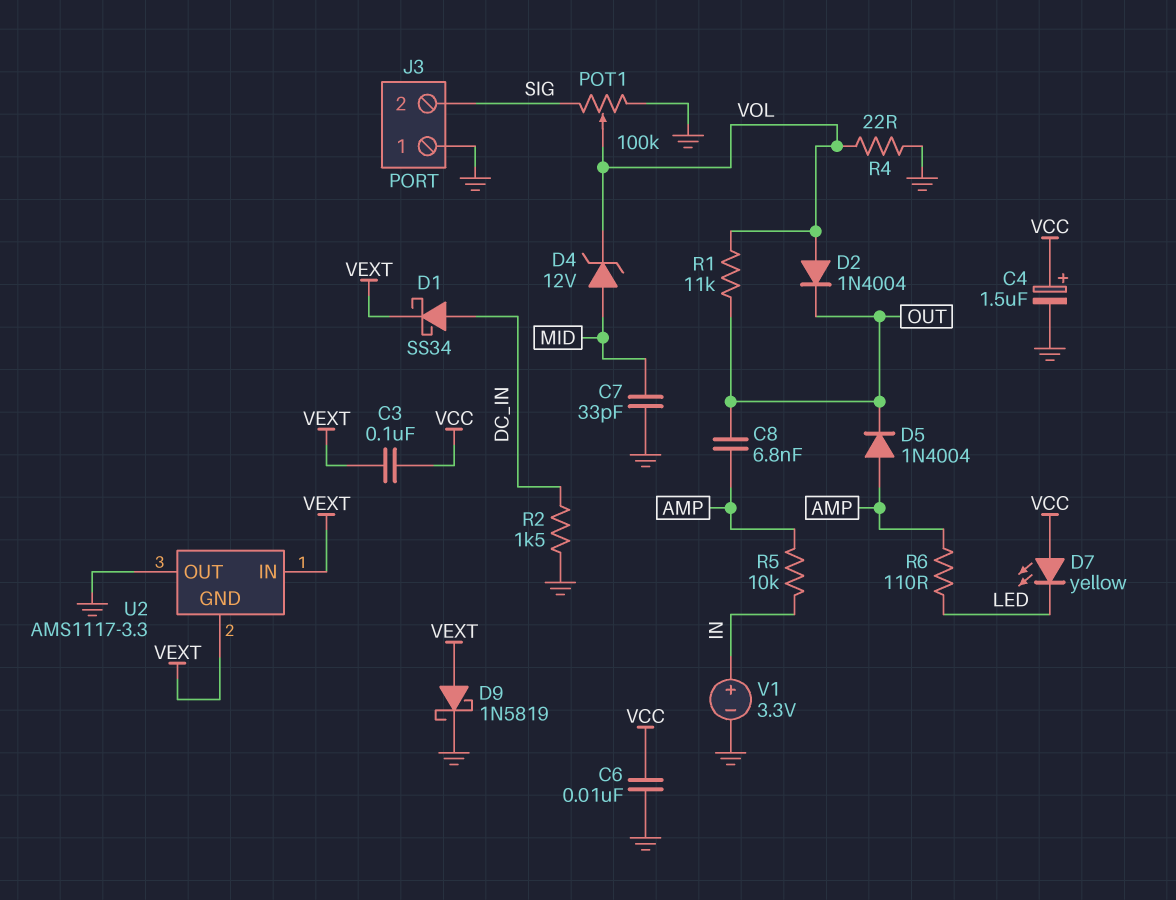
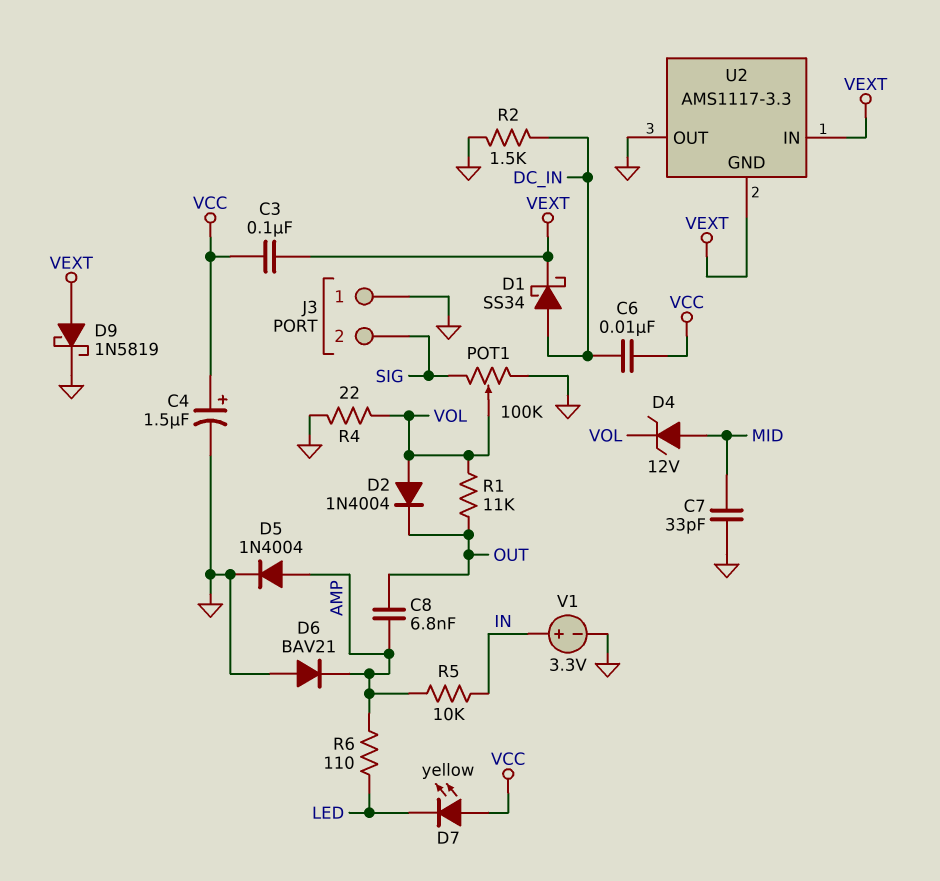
C6: 10nF (GND, VCC) -> 10nF (DC_IN, VCC)
D5: diode 1N4004 (A AMP, K OUT) -> diode 1N4004 (A AMP, K GND)
D6: none -> diode BAV21 (A GND, K AMP)

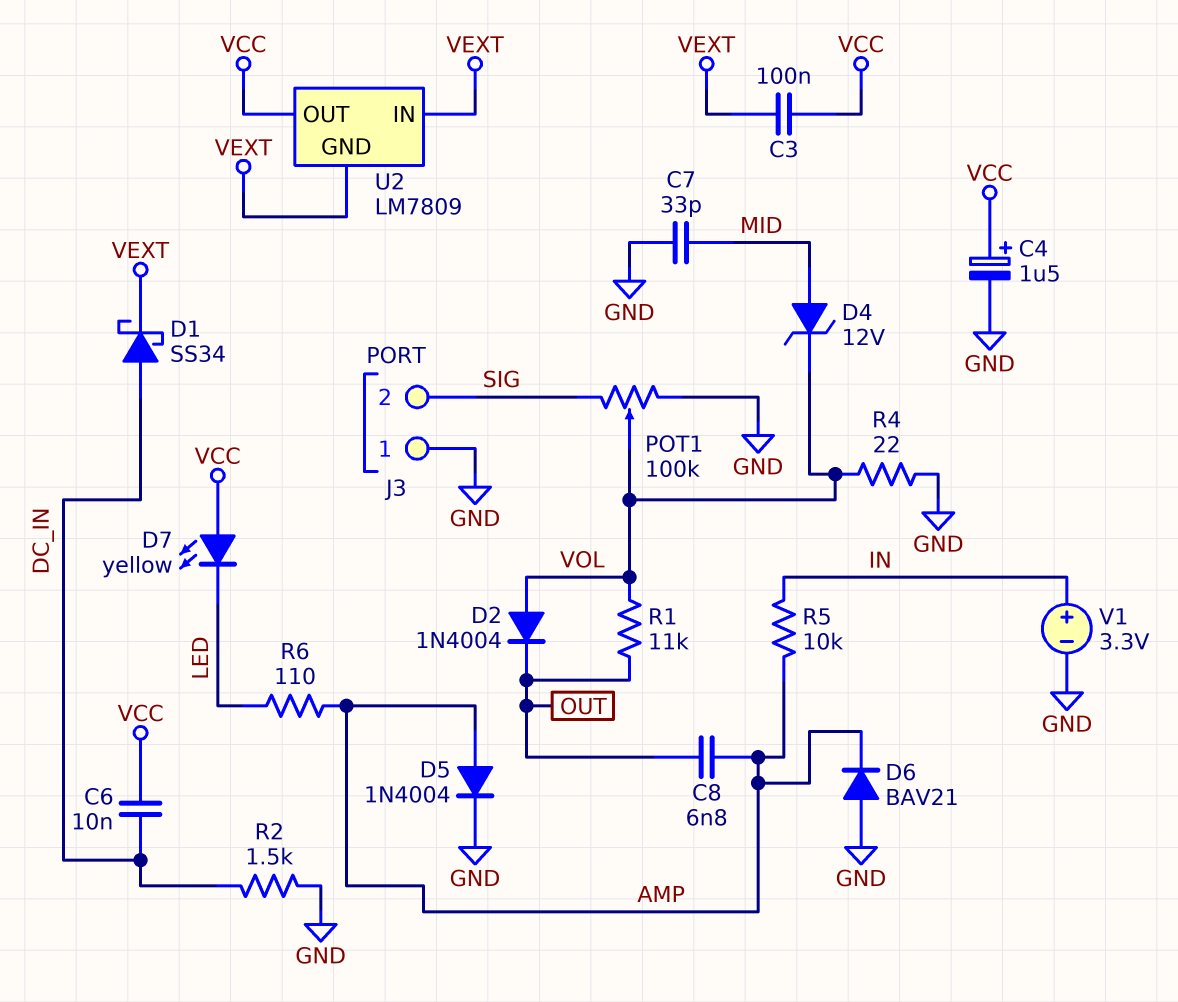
D9: schottky 1N5819 (A VEXT, K GND) -> none
U2: AMS1117-3.3 -> LM7809
U2 pin OUT: GND -> VCC

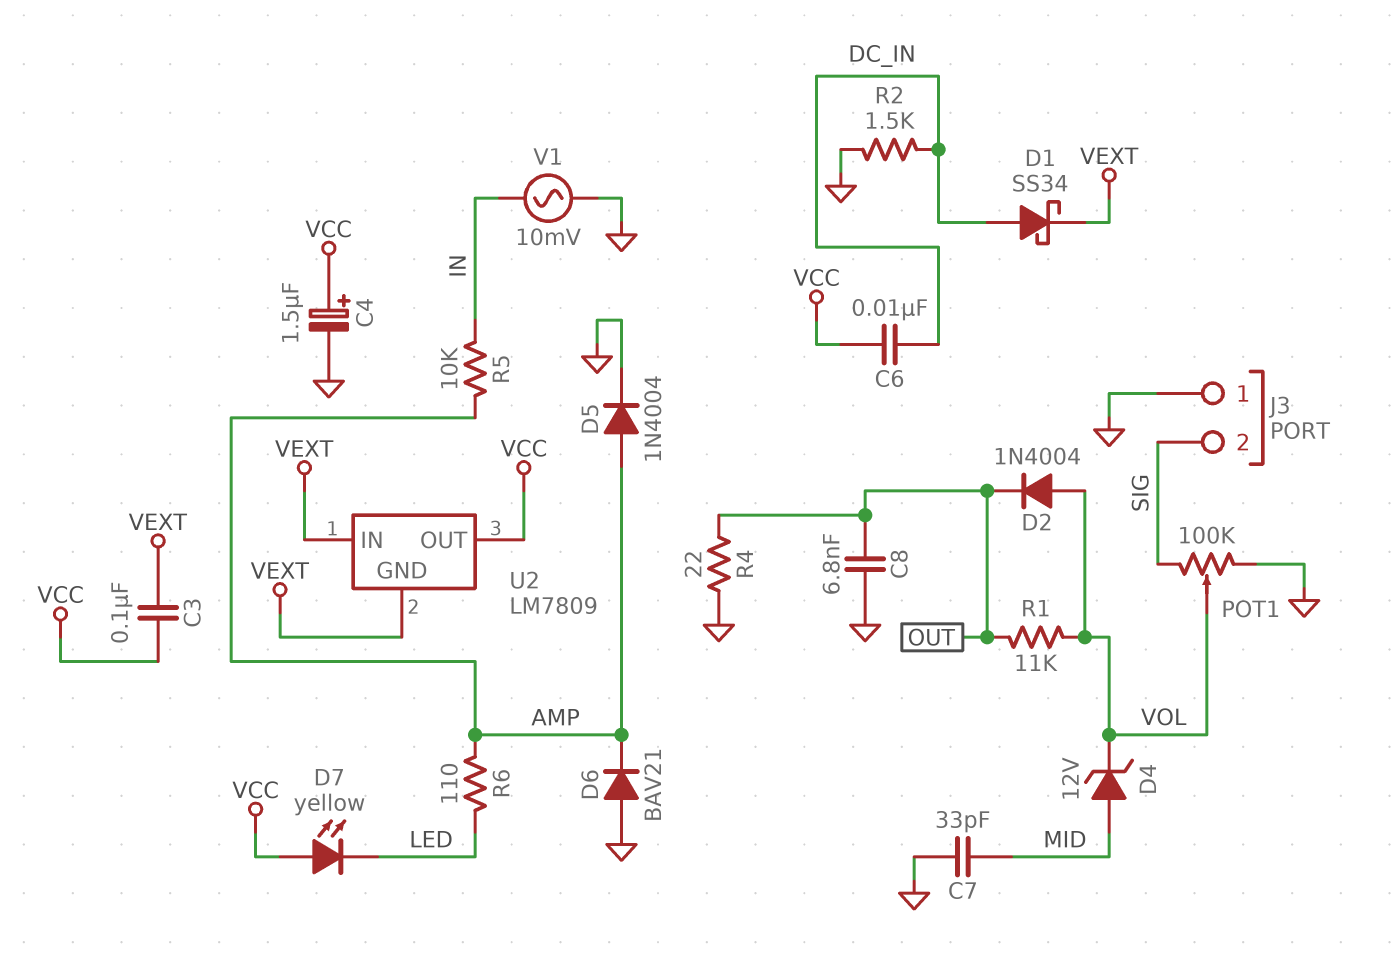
C8: 6.8nF (AMP, OUT) -> 6.8nF (GND, OUT)
R4: 22 (GND, VOL) -> 22 (GND, OUT)
V1: 3.3V (plus IN, minus GND) -> AC 10mV (GND, IN)

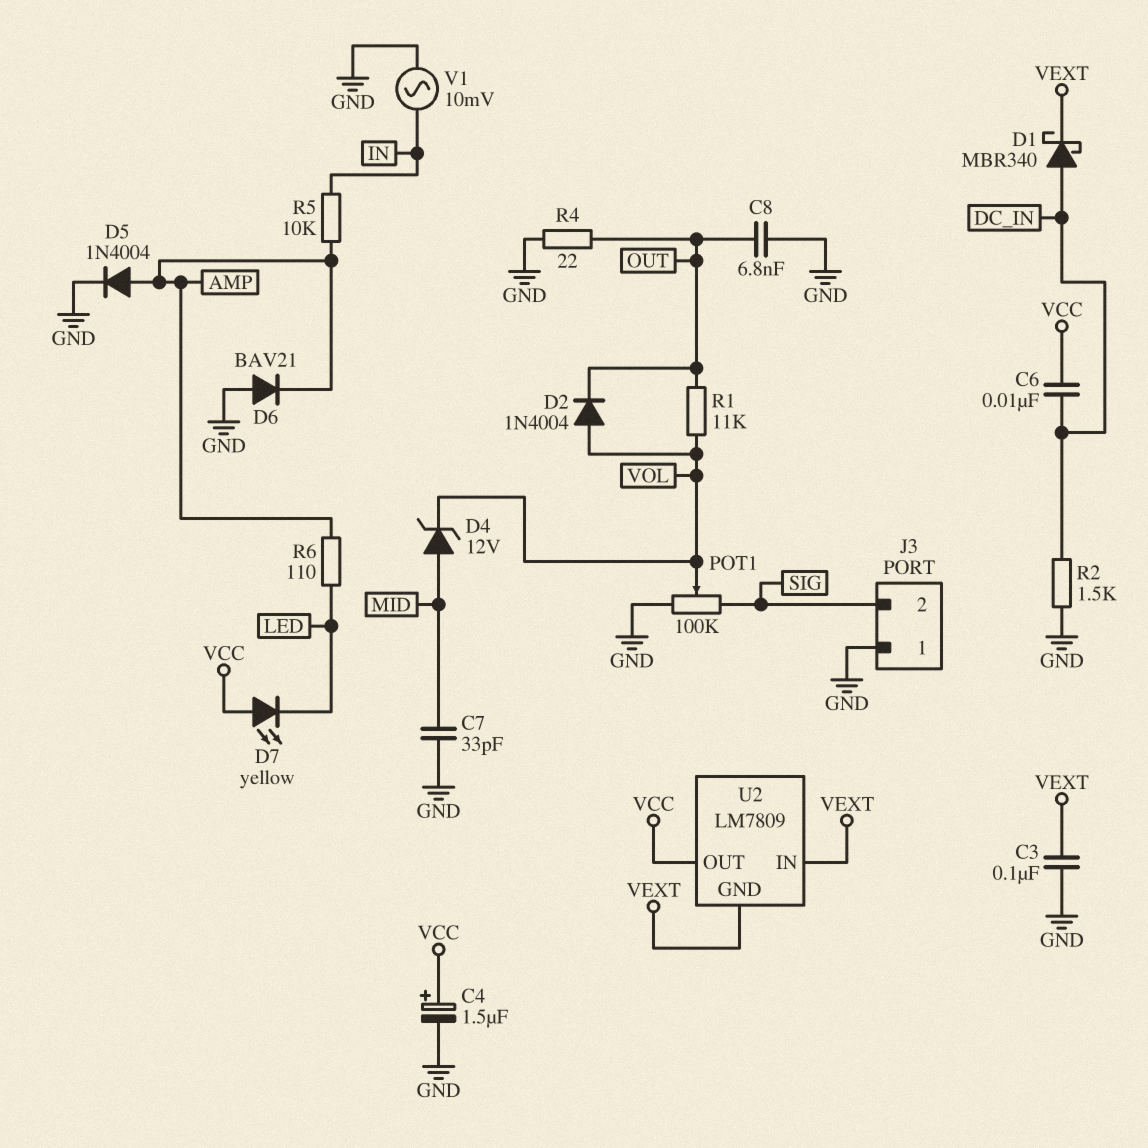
C3: 100nF (VCC, VEXT) -> 100nF (GND, VEXT)
D1: schottky SS34 (A DC_IN, K VEXT) -> schottky MBR340 (A DC_IN, K VEXT)

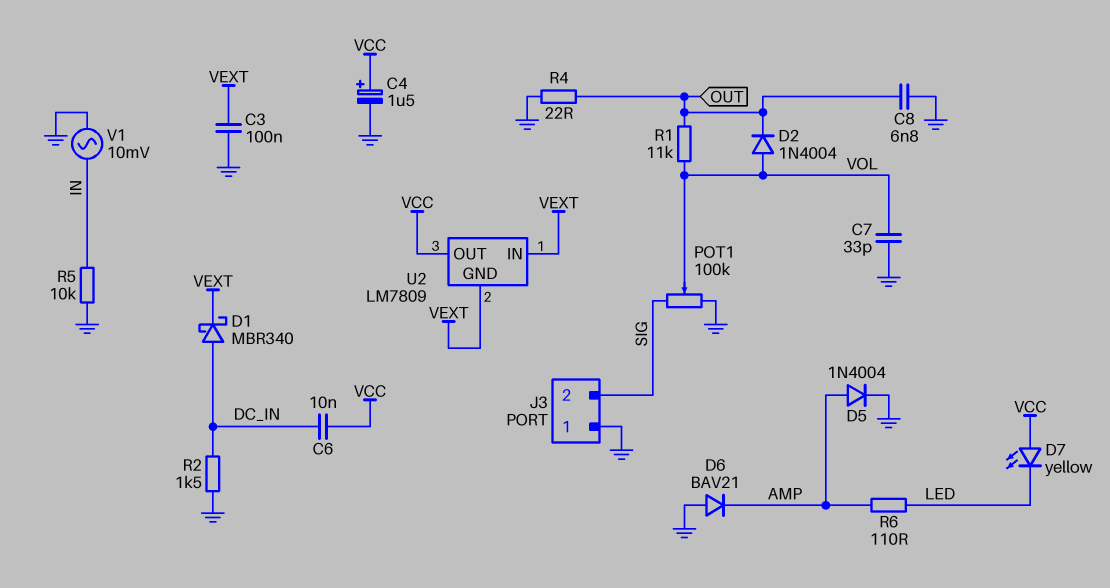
C7: 33pF (GND, MID) -> 33pF (GND, VOL)
D4: zener 12V (A MID, K VOL) -> none
R5: 10k (AMP, IN) -> 10k (GND, IN)

